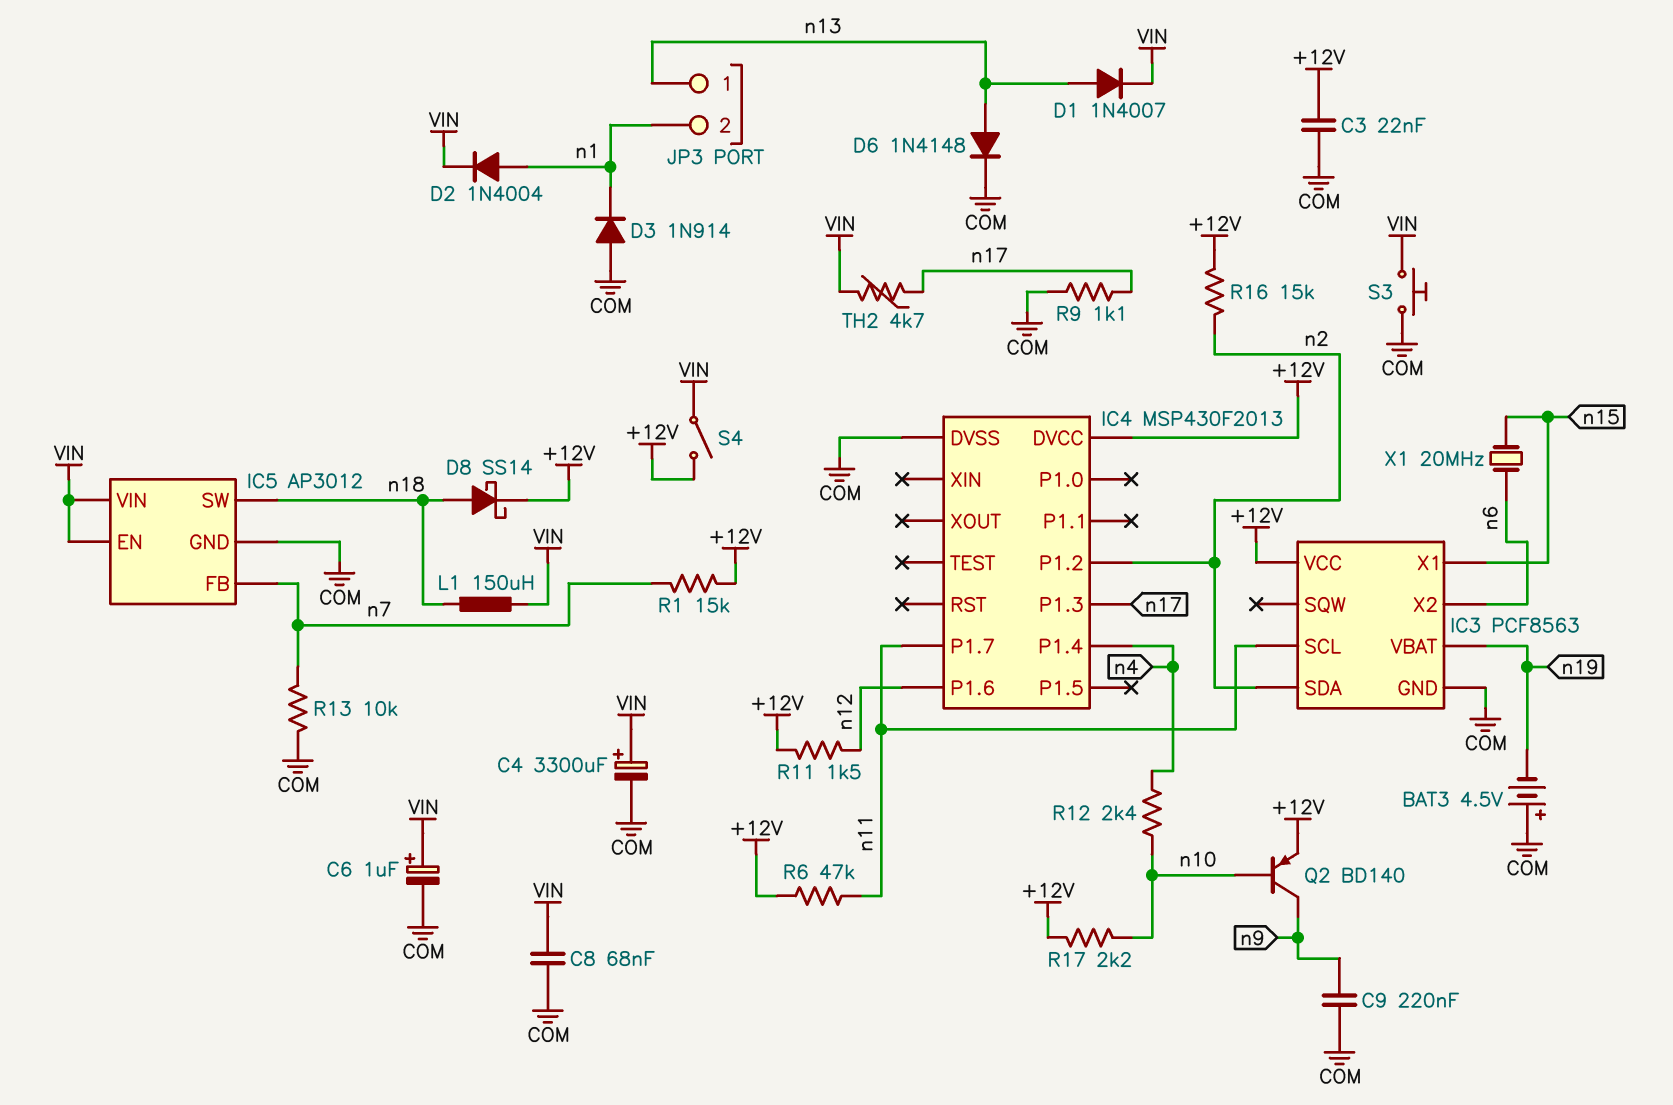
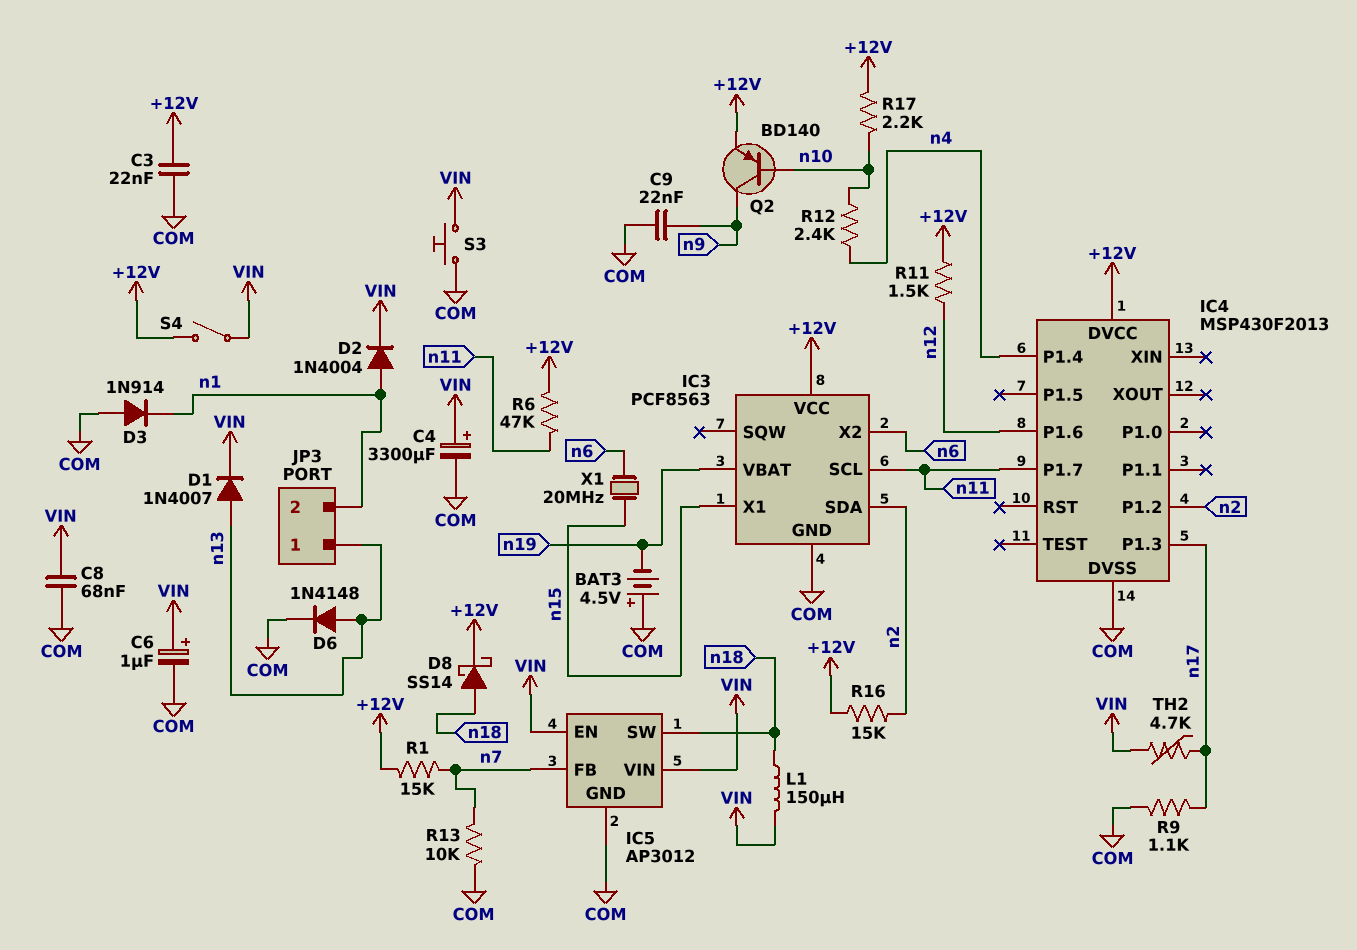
C9: 220nF (COM, n9) -> 22nF (COM, n9)

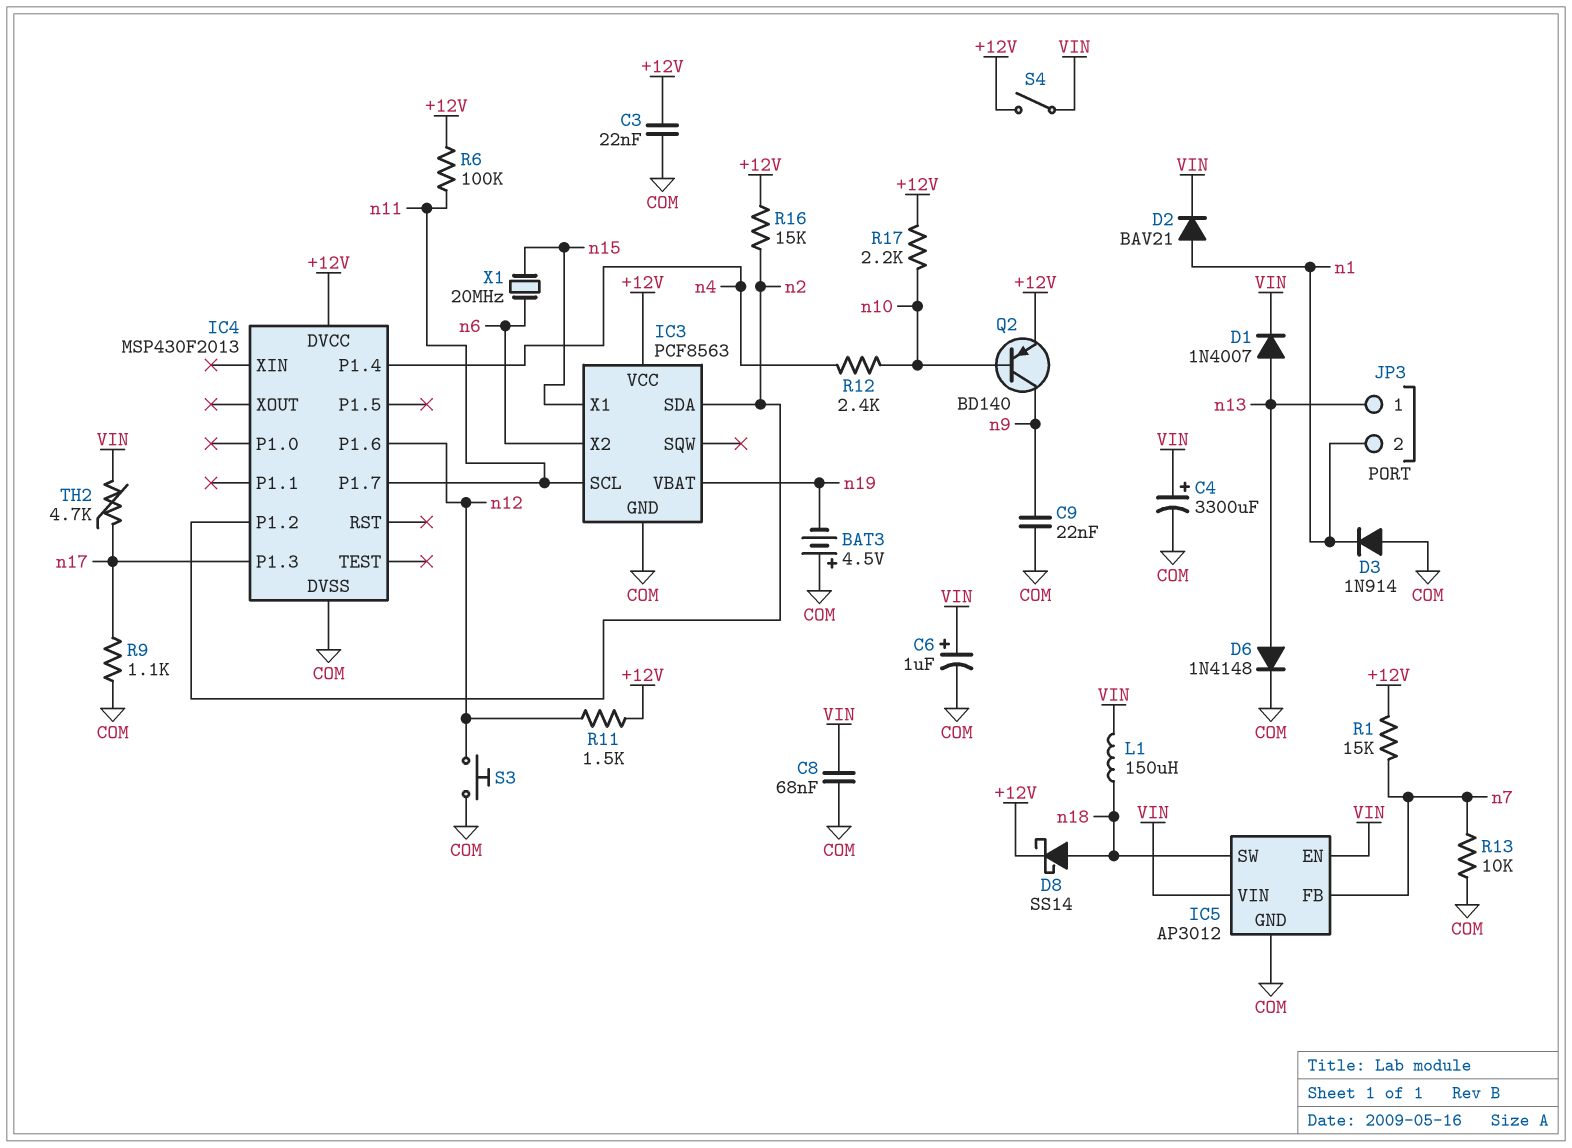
D2: diode 1N4004 (A n1, K VIN) -> diode BAV21 (A n1, K VIN)
R6: 47k (+12V, n11) -> 100k (+12V, n11)
S3: button (COM, VIN) -> button (COM, n12)

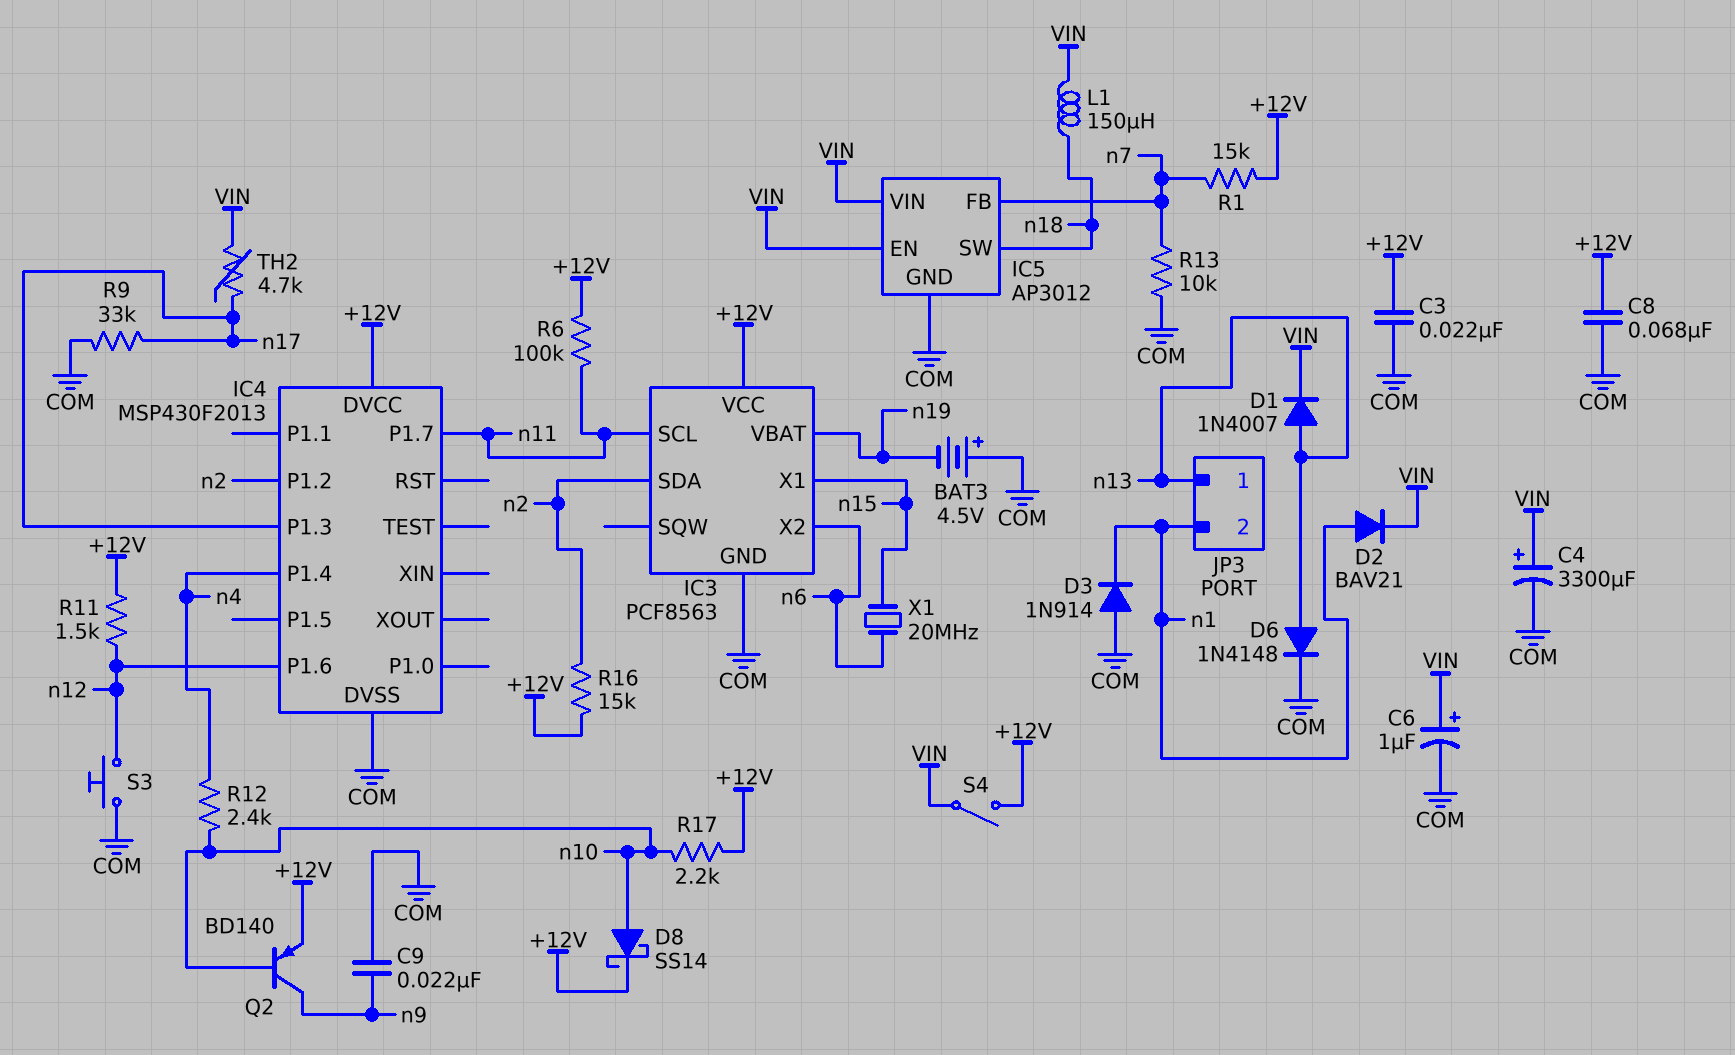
C8: 68nF (COM, VIN) -> 68nF (+12V, COM)
D8: schottky SS14 (A n18, K +12V) -> schottky SS14 (A n10, K +12V)
R9: 1.1k (COM, n17) -> 33k (COM, n17)

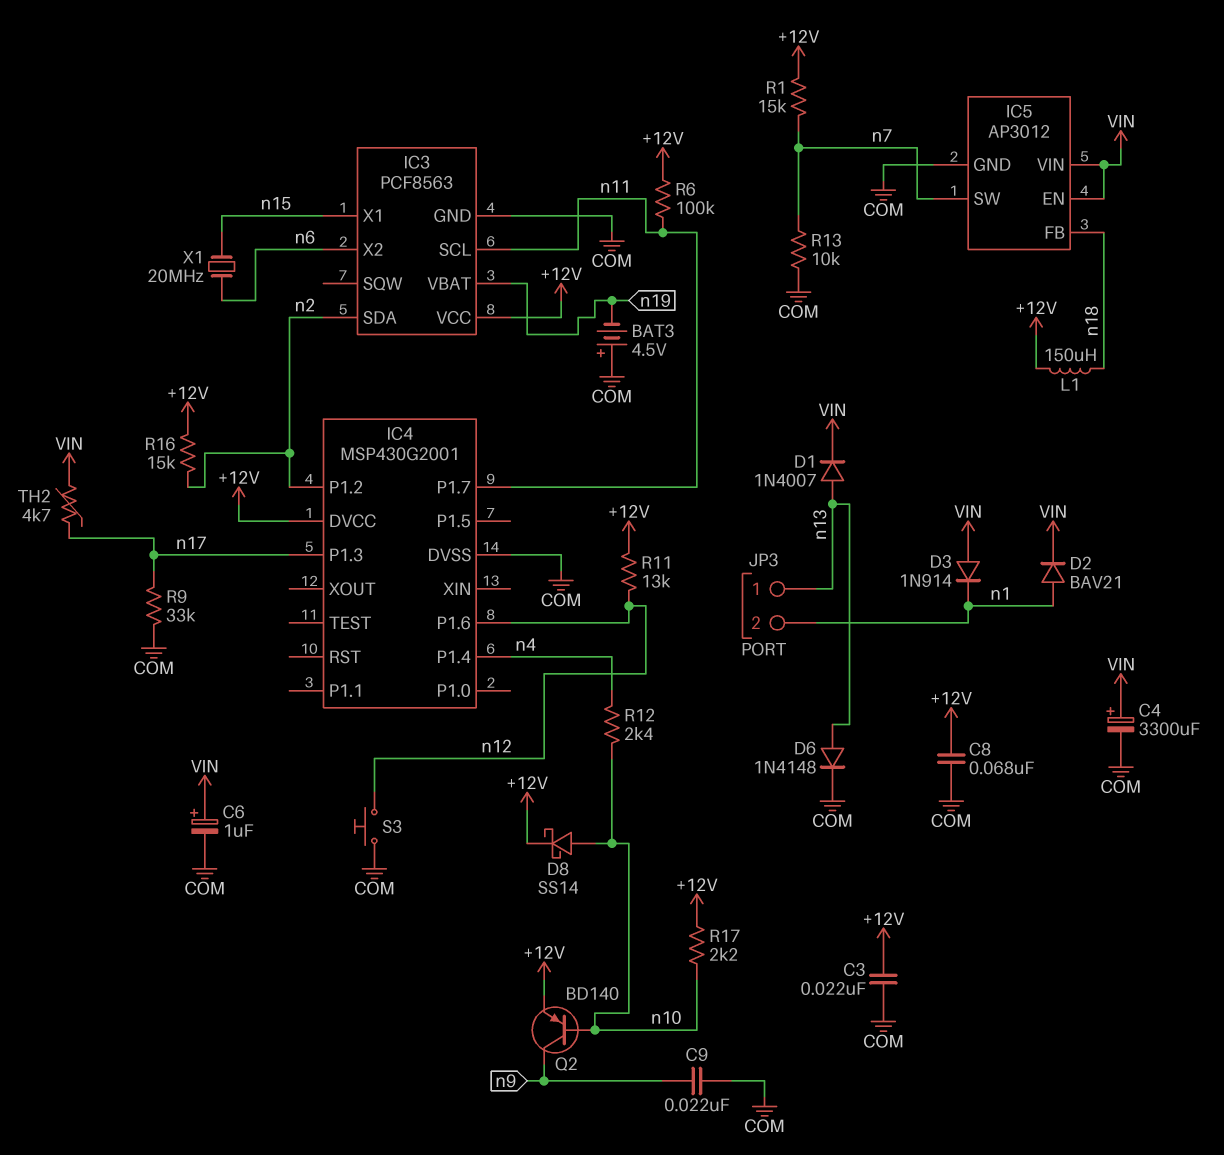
D3: diode 1N914 (A COM, K n1) -> diode 1N914 (A VIN, K n1)
IC4: MSP430F2013 -> MSP430G2001
IC5 pin FB: n7 -> n18
IC5 pin SW: n18 -> n7
L1: 150uH (VIN, n18) -> 150uH (+12V, n18)
R11: 1.5k (+12V, n12) -> 13k (+12V, n12)
S4: switch (+12V, VIN) -> none

